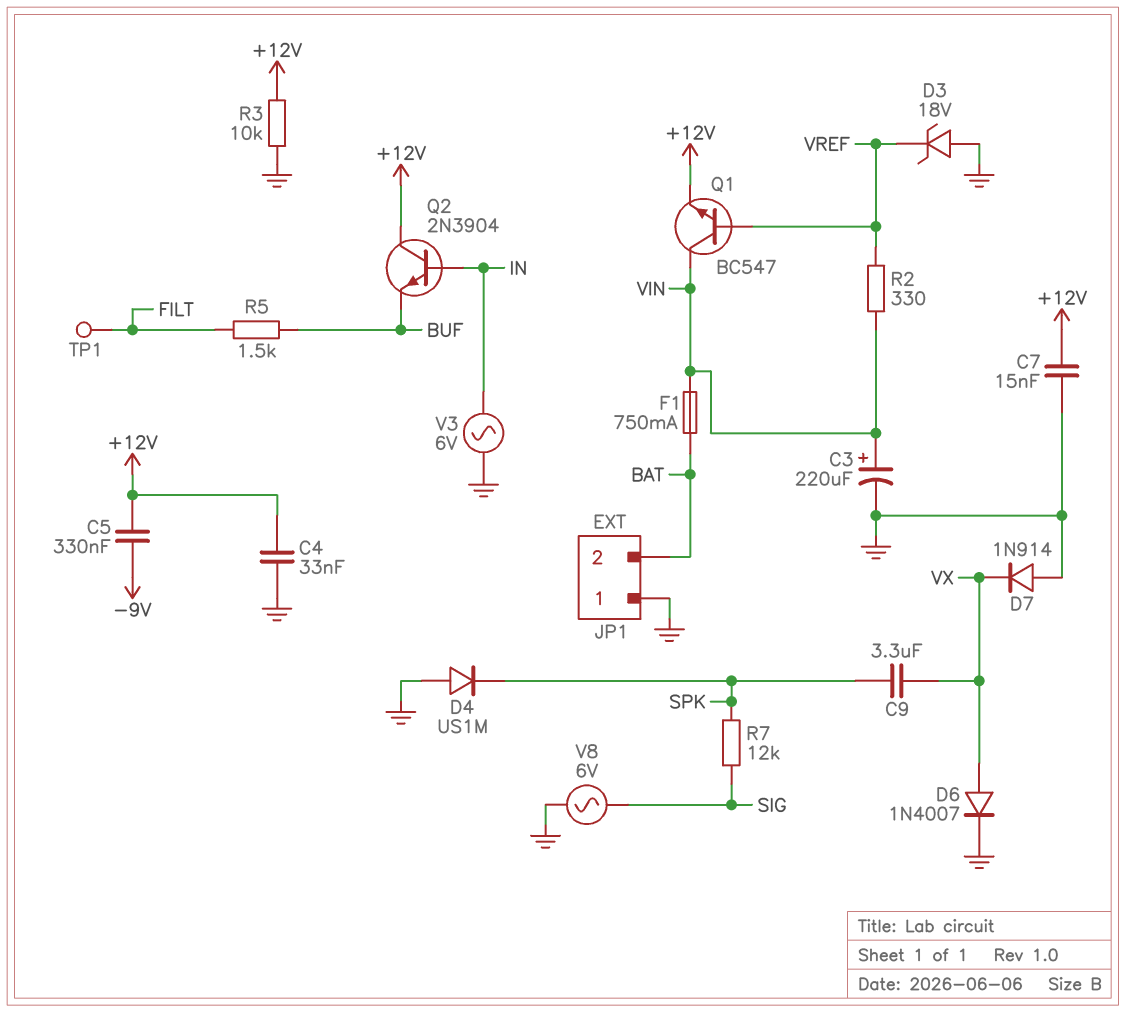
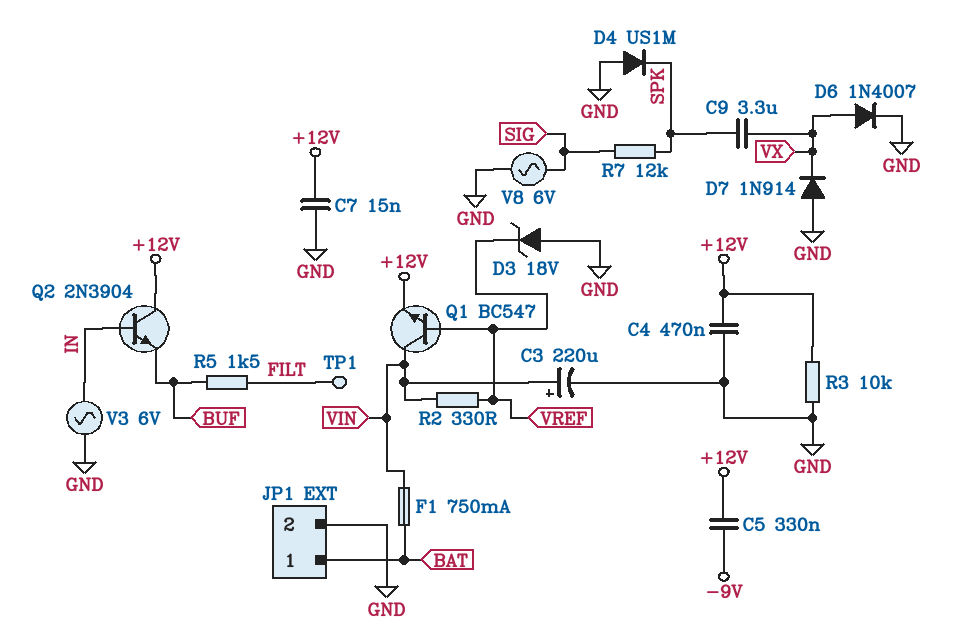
C4: 33nF (+12V, GND) -> 470nF (+12V, GND)
JP1 pin 1: GND -> BAT
JP1 pin 2: BAT -> GND

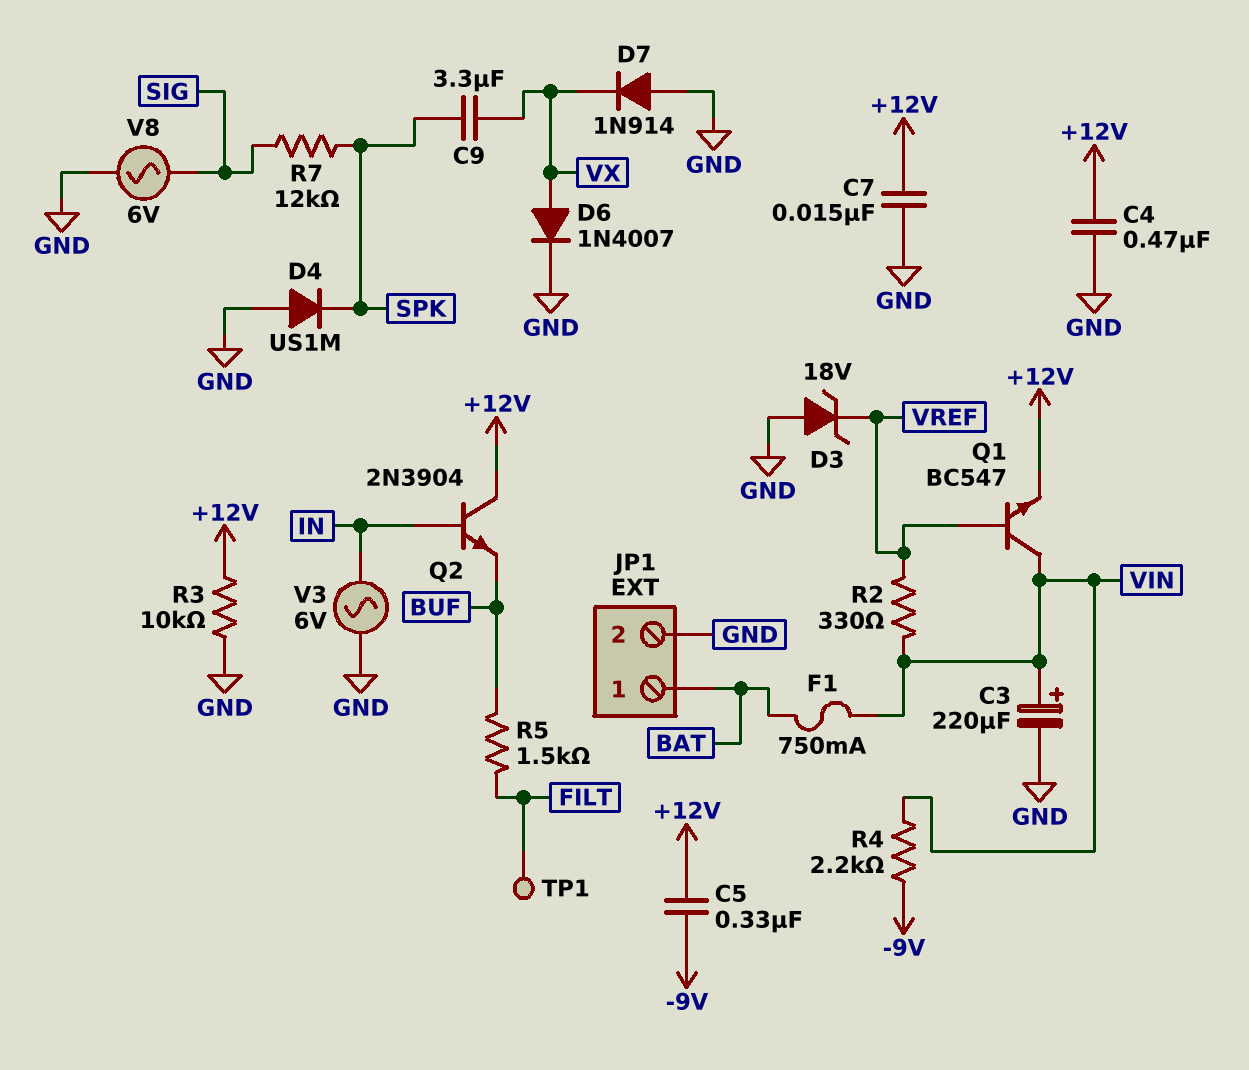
R4: none -> 2.2k (-9V, VIN)

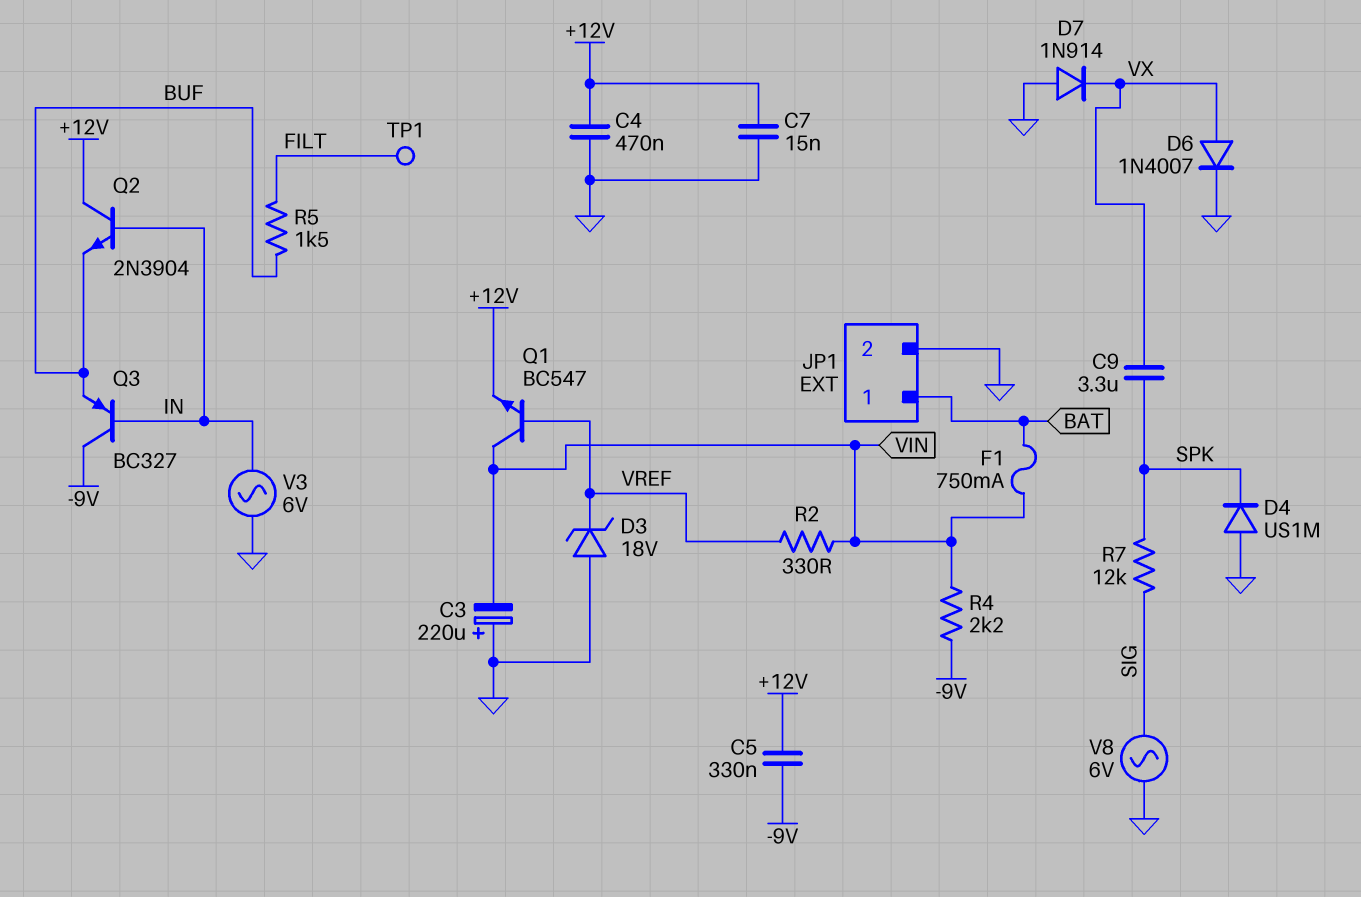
C3: 220uF (plus VIN, minus GND) -> 220uF (plus GND, minus VIN)
Q3: none -> PNP BC327 (B IN, C -9V, E BUF)
R3: 10k (+12V, GND) -> none

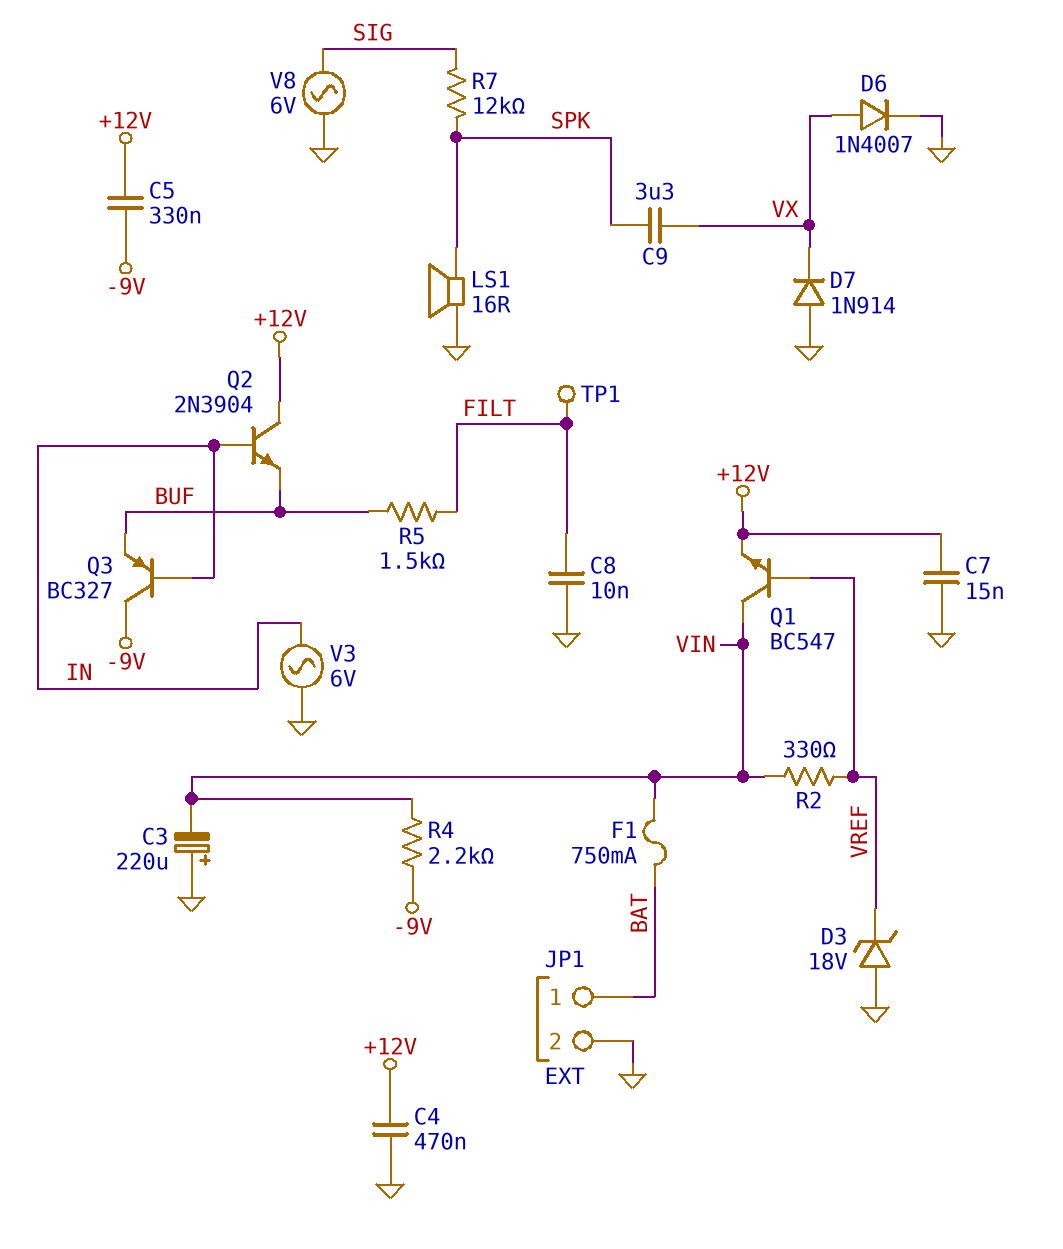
C8: none -> 10nF (FILT, GND)
D4: diode US1M (A GND, K SPK) -> none
LS1: none -> speaker 16R (GND, SPK)

